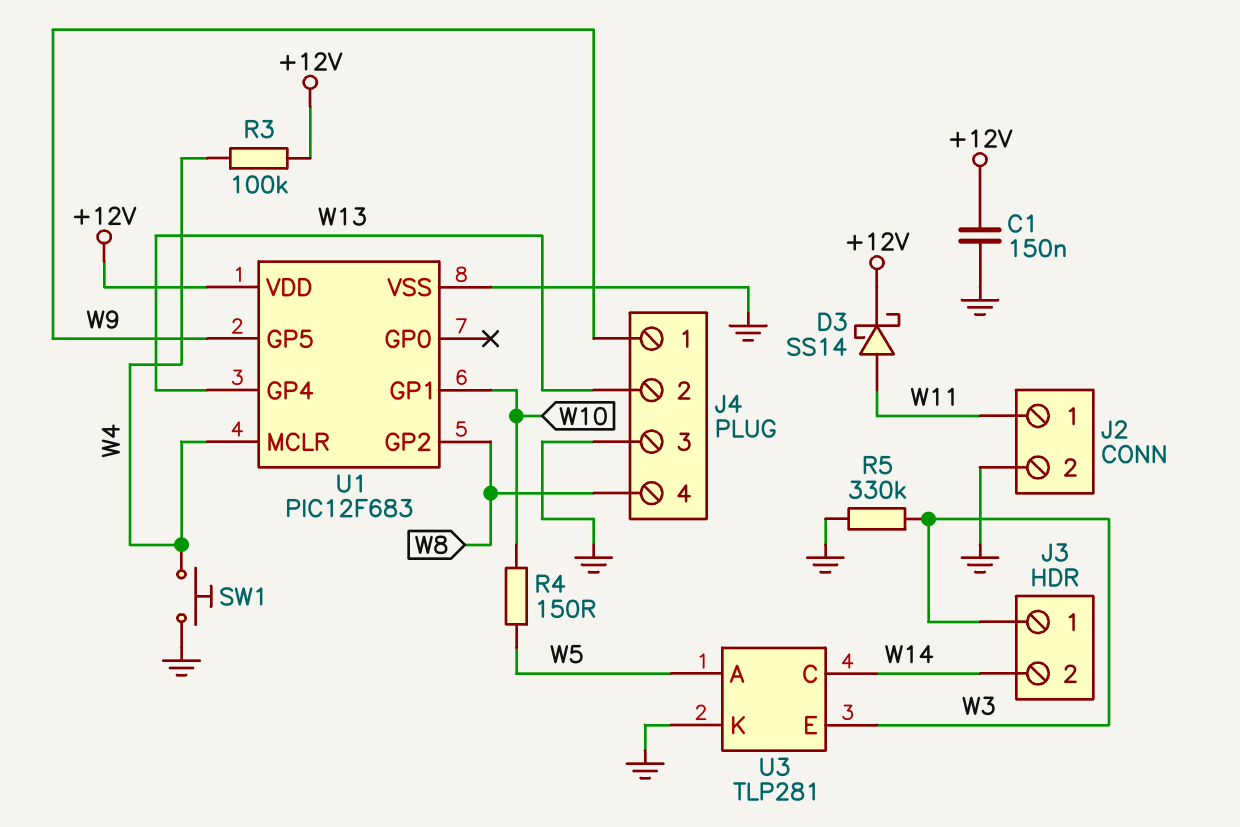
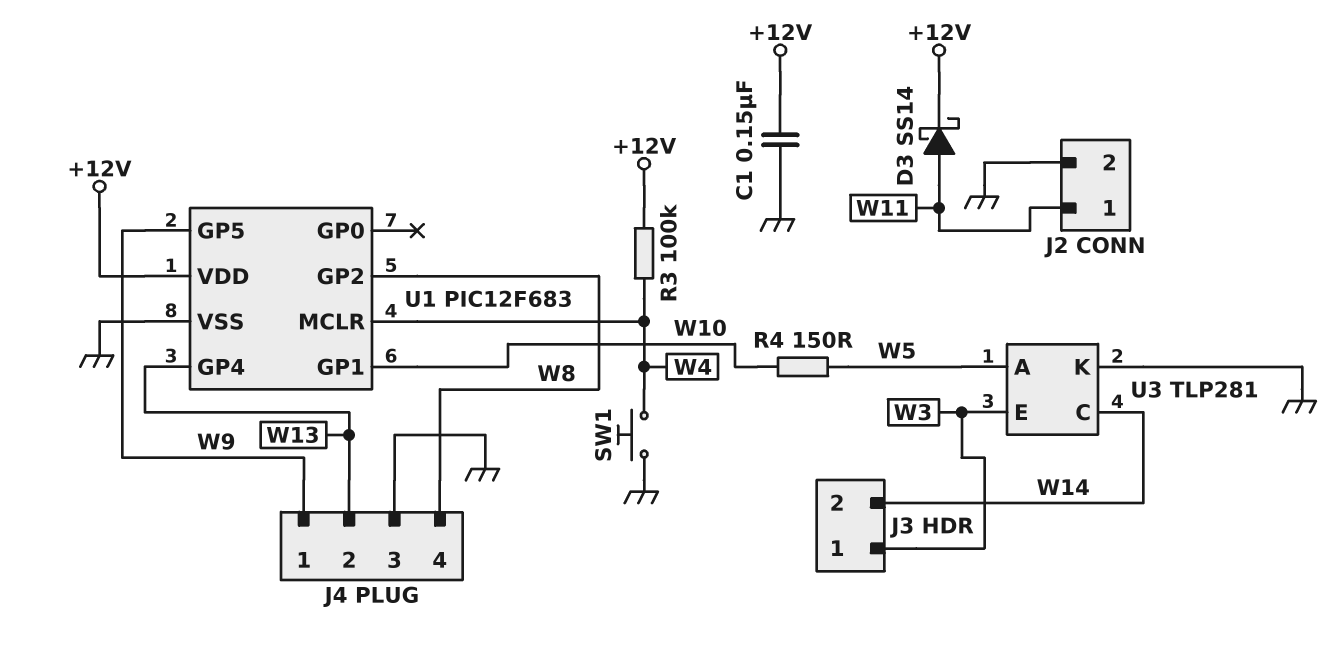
R5: 330k (GND, W3) -> none

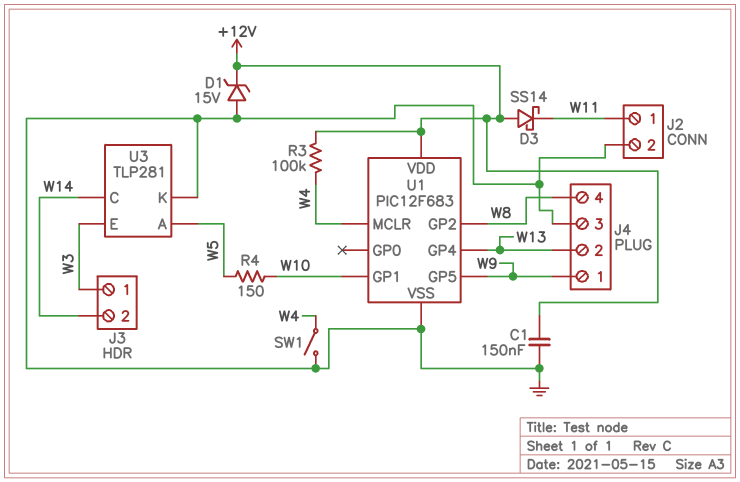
D1: none -> zener 15V (A GND, K +12V)
D3: schottky SS14 (A W11, K +12V) -> schottky SS14 (A +12V, K W11)
SW1: button (GND, W4) -> switch (GND, W4)

